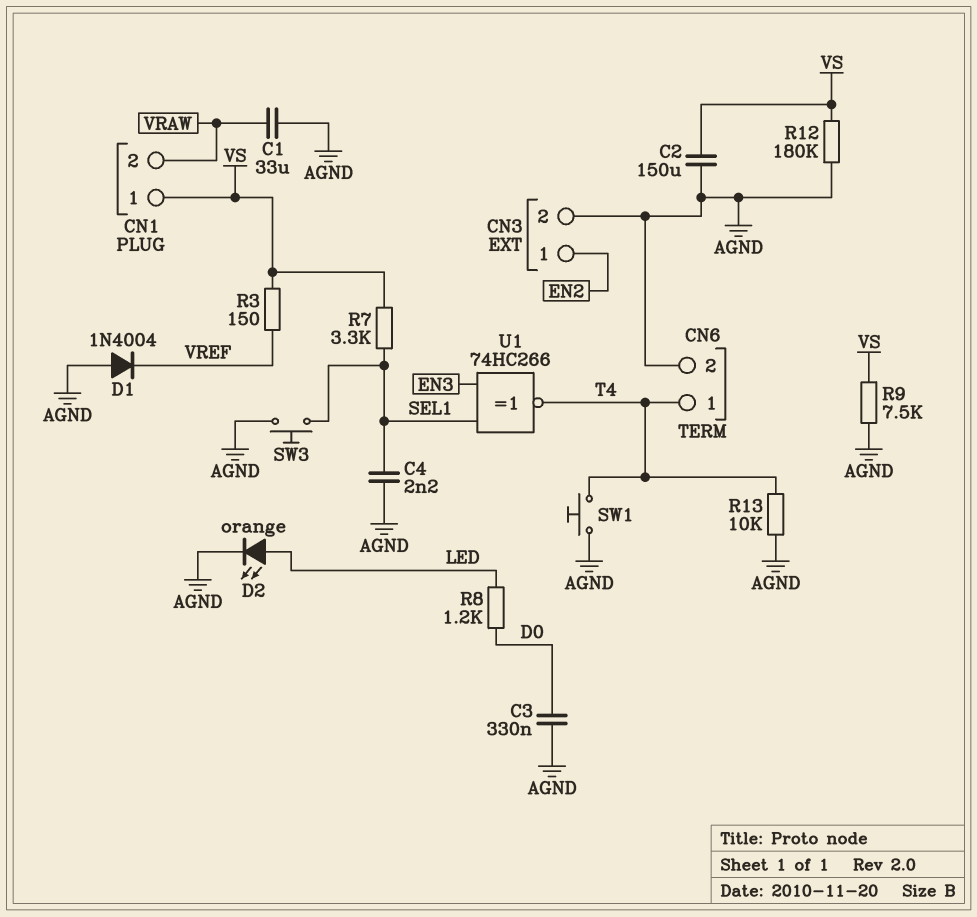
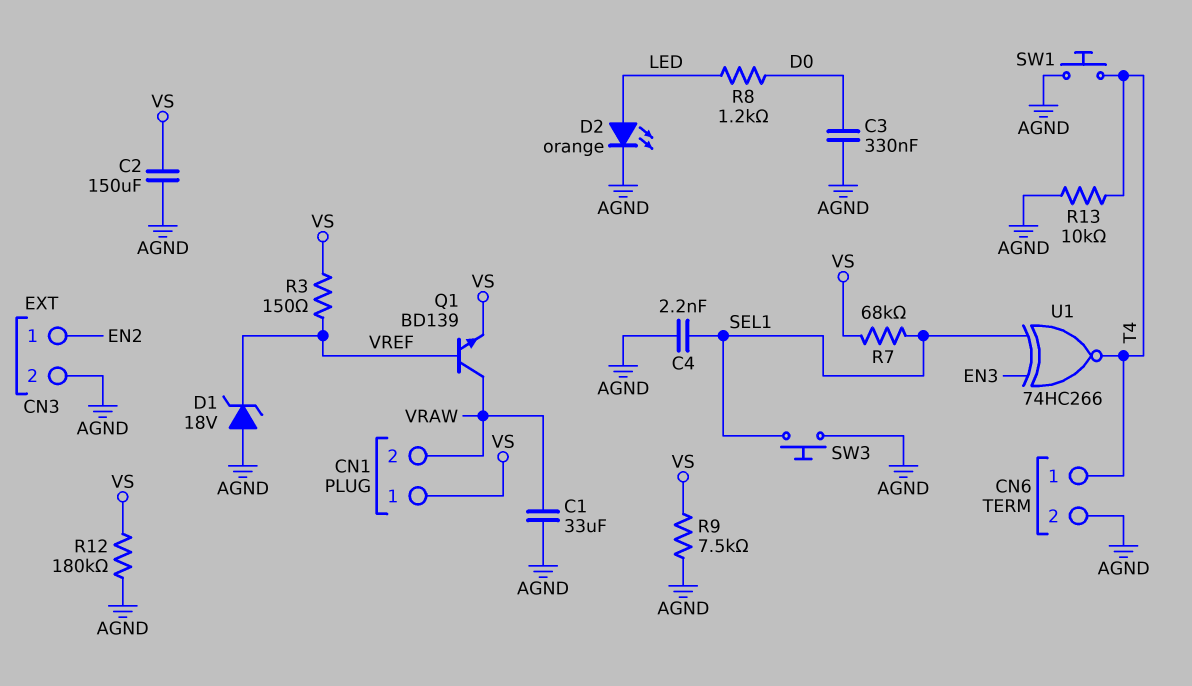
D1: diode 1N4004 (A AGND, K VREF) -> zener 18V (A AGND, K VREF)
Q1: none -> NPN BD139 (B VREF, C VRAW, E VS)
R7: 3.3k (SEL1, VS) -> 68k (SEL1, VS)

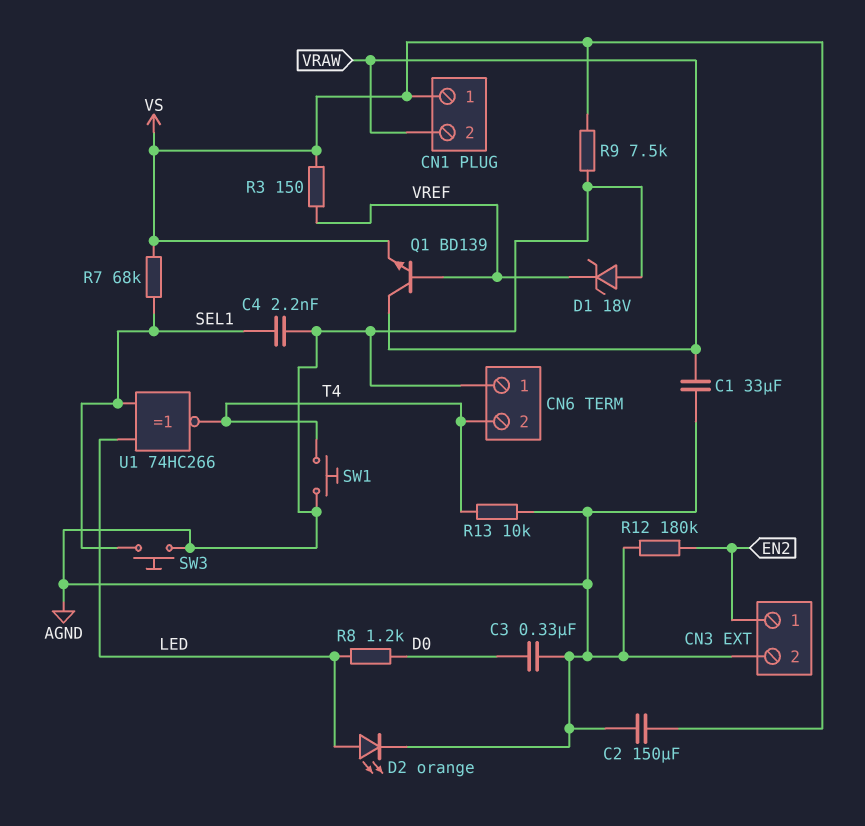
CN6 pin 1: T4 -> AGND
CN6 pin 2: AGND -> T4
R12: 180k (AGND, VS) -> 180k (AGND, EN2)
U1: XNOR 74HC266 (in EN3, in SEL1, out T4) -> XNOR 74HC266 (in LED, in SEL1, out T4)

